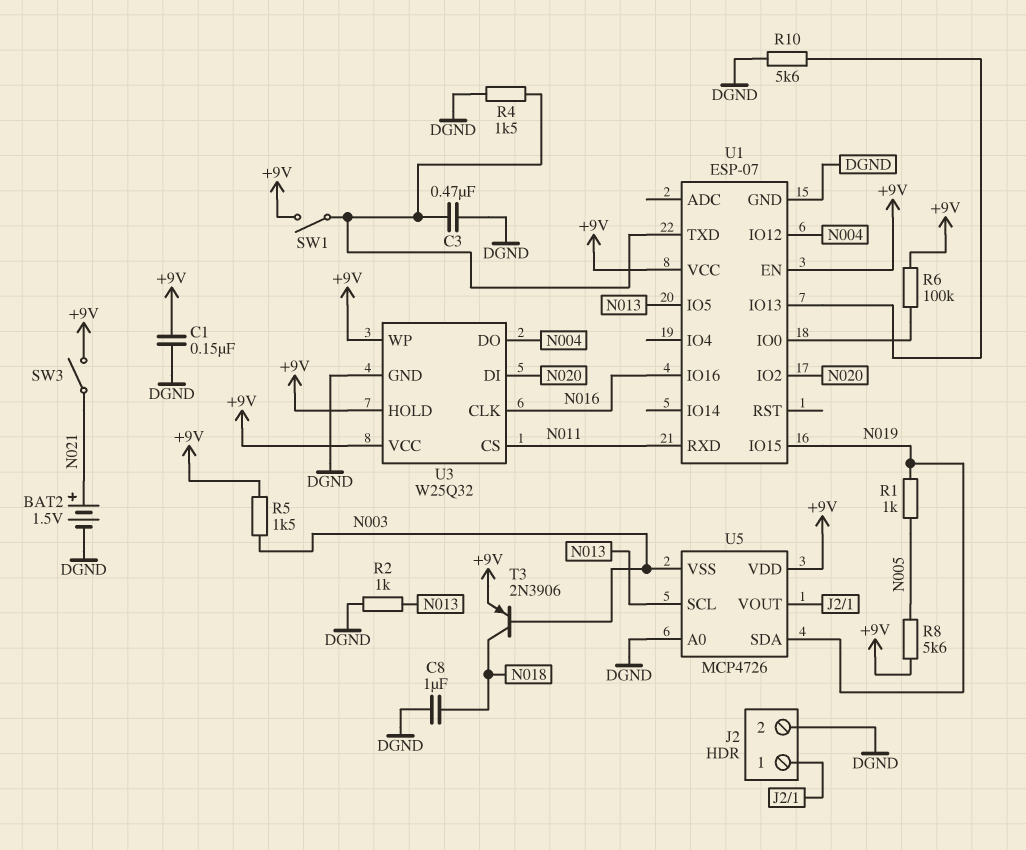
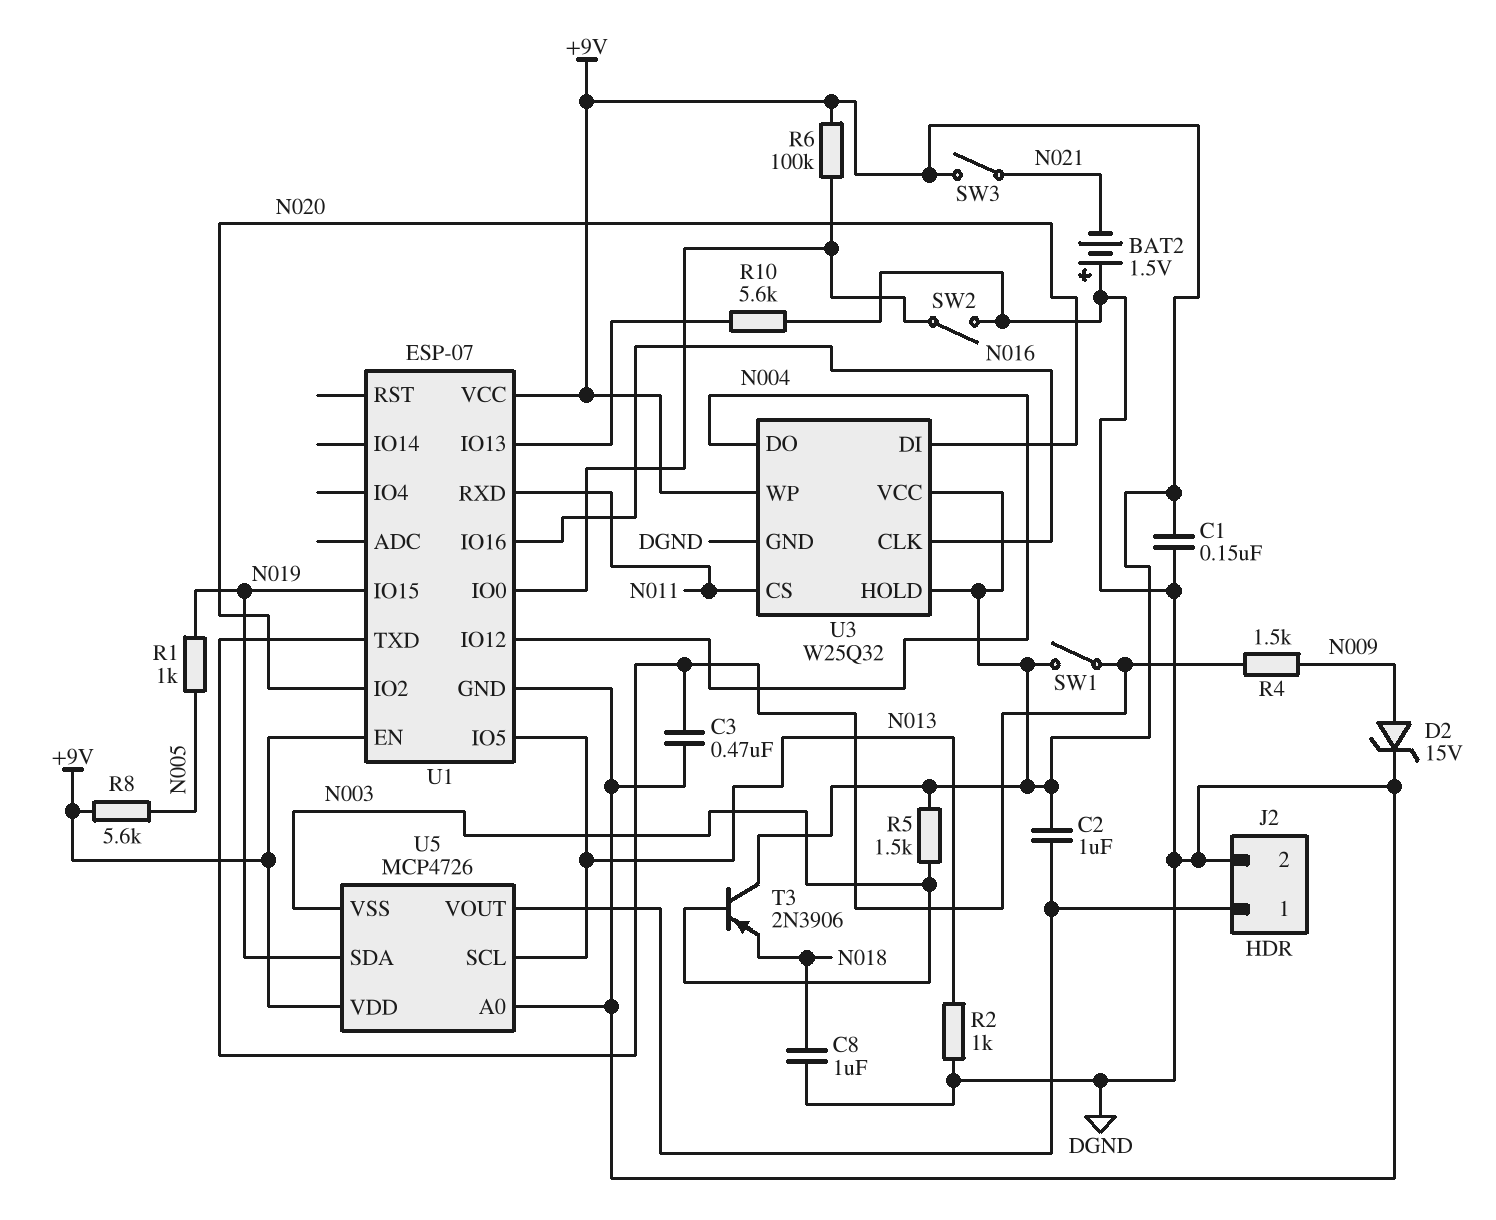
BAT2: 1.5V (plus N021, minus DGND) -> 1.5V (plus DGND, minus N021)
C2: none -> 1uF (+9V, J2/1)
D2: none -> zener 15V (A N009, K DGND)
R4: 1.5k (DGND, U1/TXD) -> 1.5k (N009, U1/TXD)
SW2: none -> switch (DGND, U1/IO0)
T3: PNP 2N3906 (B N003, C N018, E +9V) -> PNP 2N3906 (B N003, C +9V, E N018)

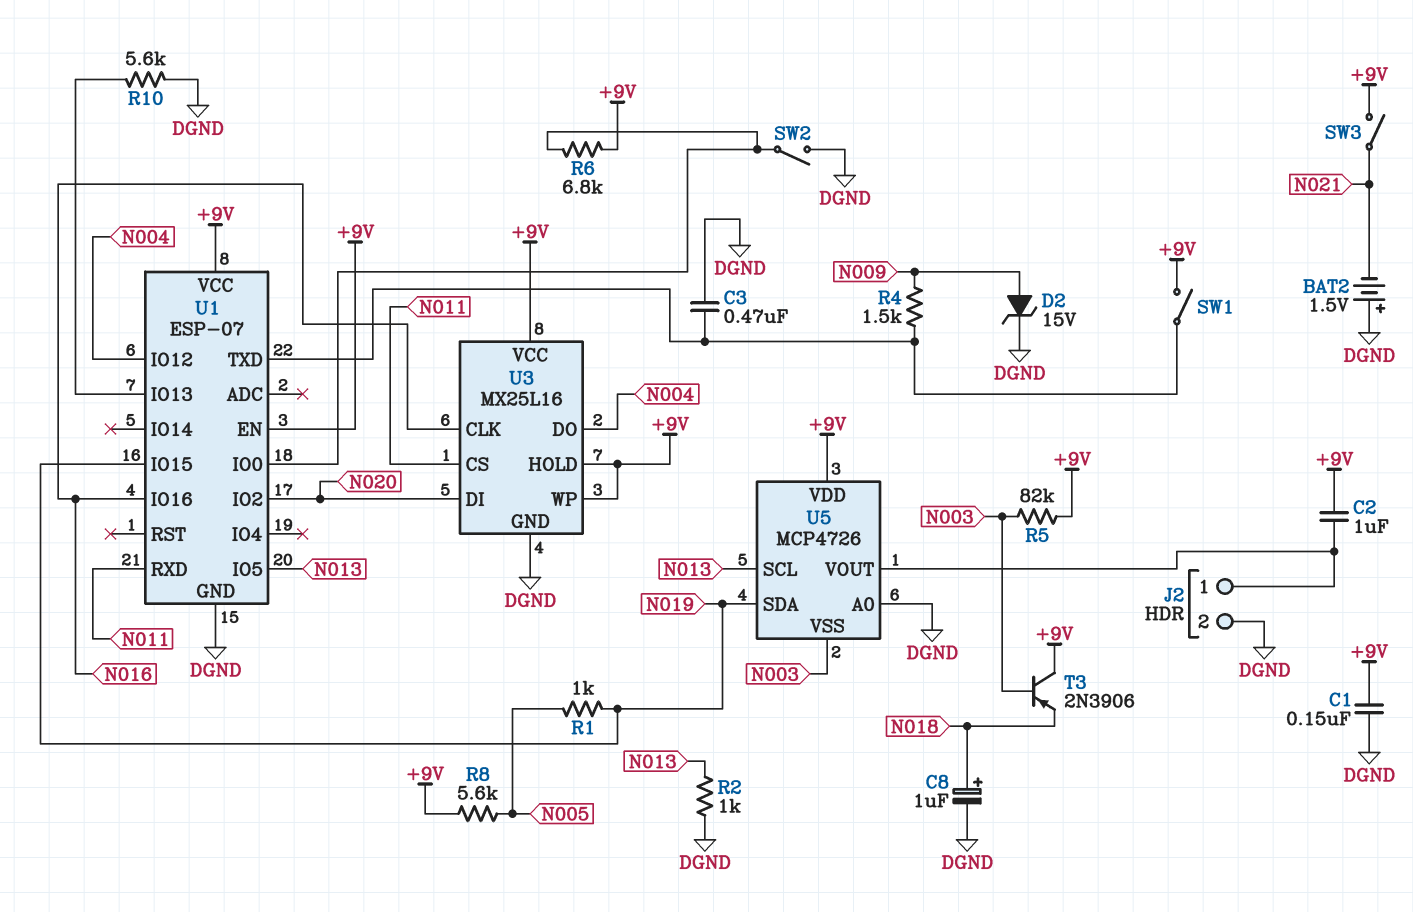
C8: 1uF (DGND, N018) -> 1uF (plus N018, minus DGND)
R5: 1.5k (+9V, N003) -> 82k (+9V, N003)
R6: 100k (+9V, U1/IO0) -> 6.8k (+9V, U1/IO0)
U3: W25Q32 -> MX25L16

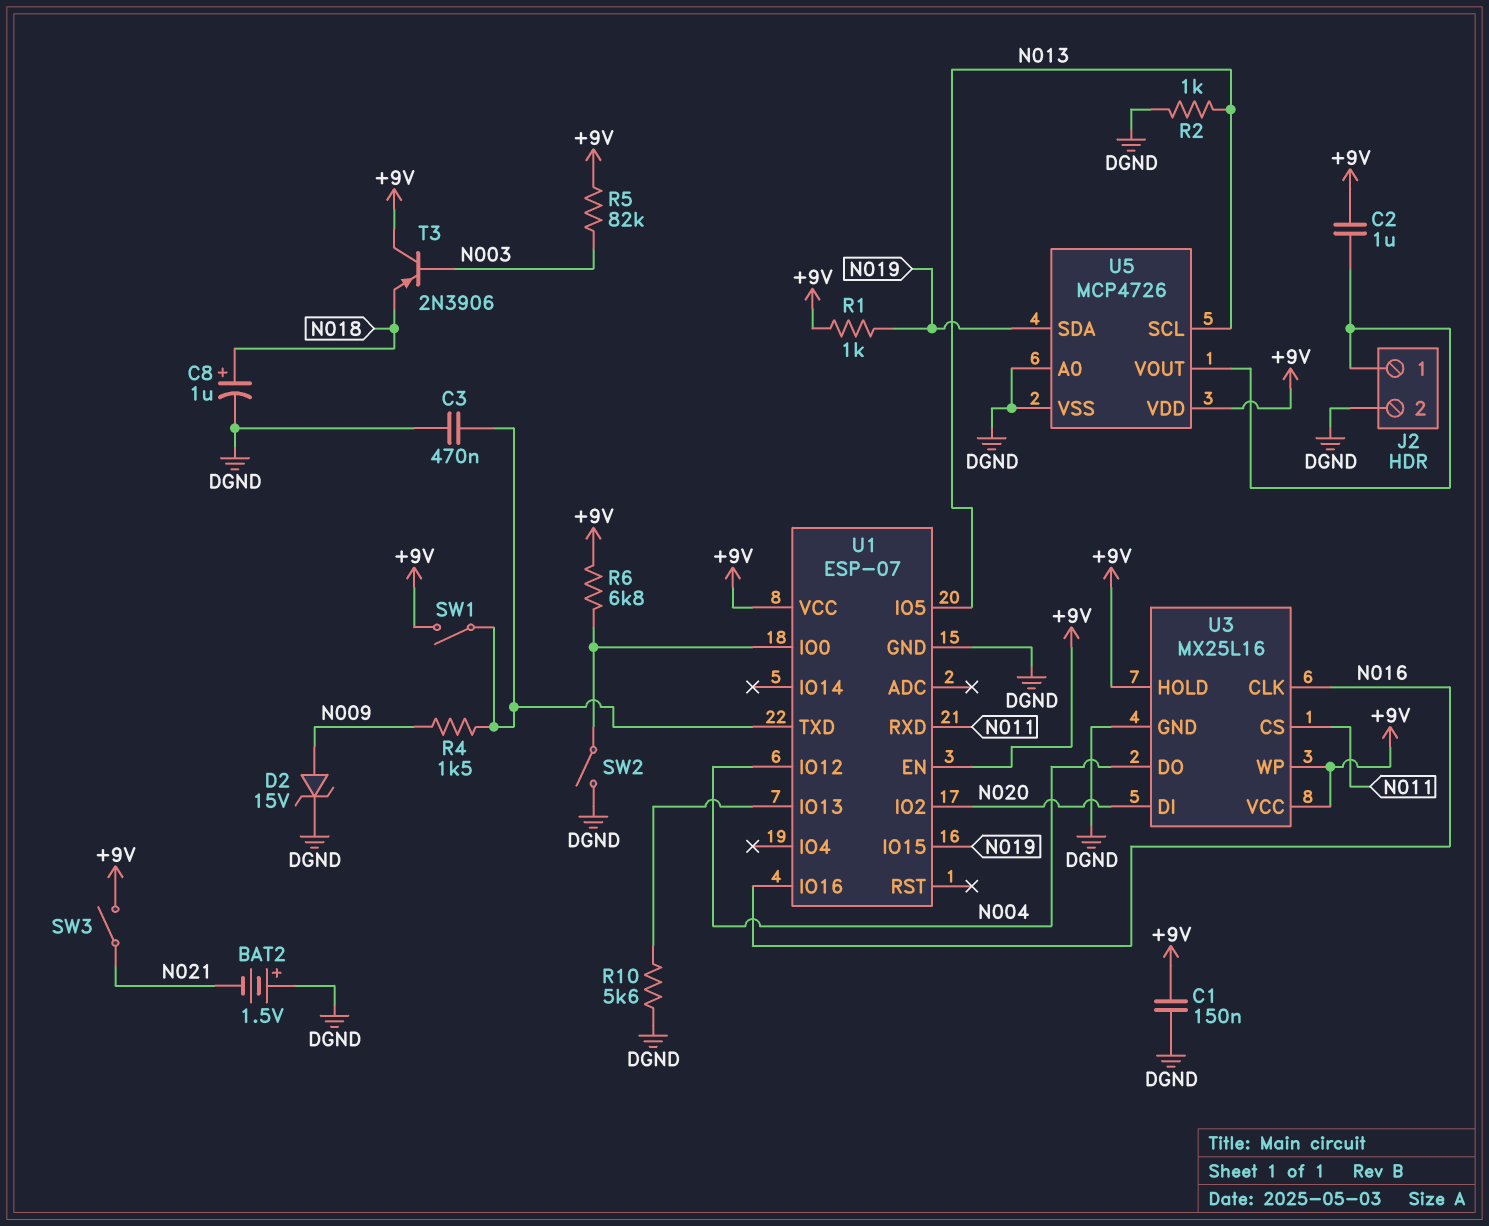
R1: 1k (N005, N019) -> 1k (+9V, N019)
R8: 5.6k (+9V, N005) -> none
U5 pin VSS: N003 -> DGND

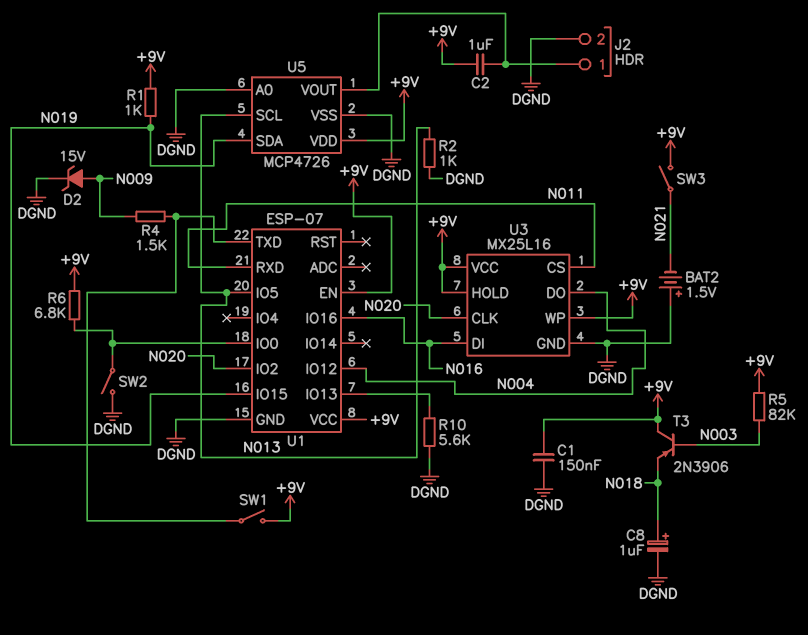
C3: 470nF (DGND, U1/TXD) -> none
U3 pin CLK: N016 -> N020
U3 pin DI: N020 -> N016

